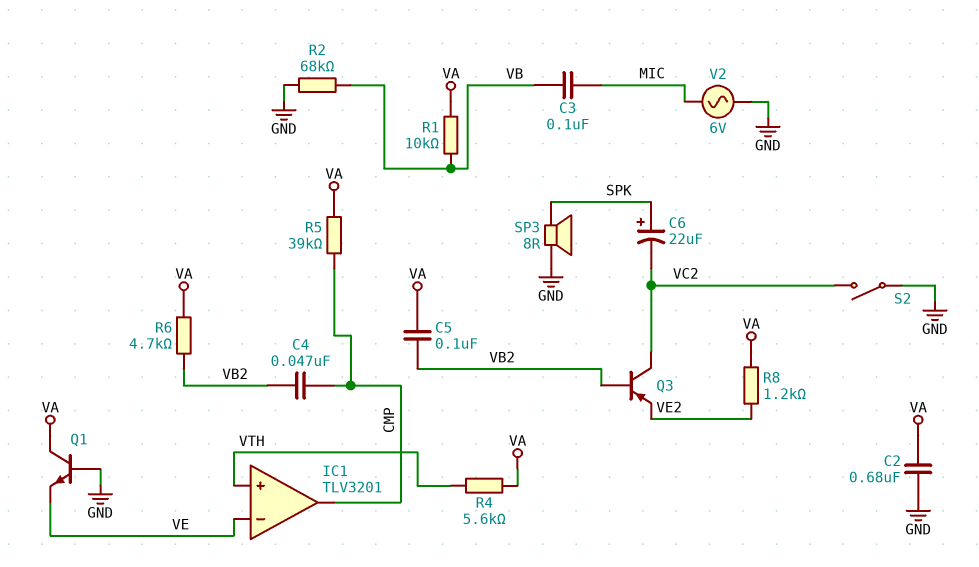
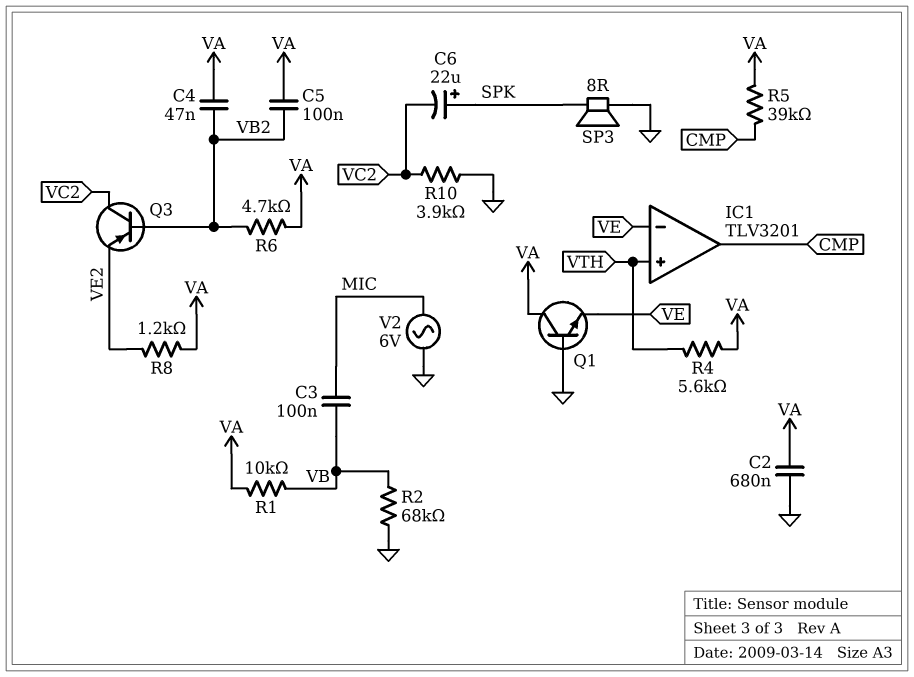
C4: 47nF (CMP, VB2) -> 47nF (VA, VB2)
R10: none -> 3.9k (GND, VC2)
S2: switch (GND, VC2) -> none

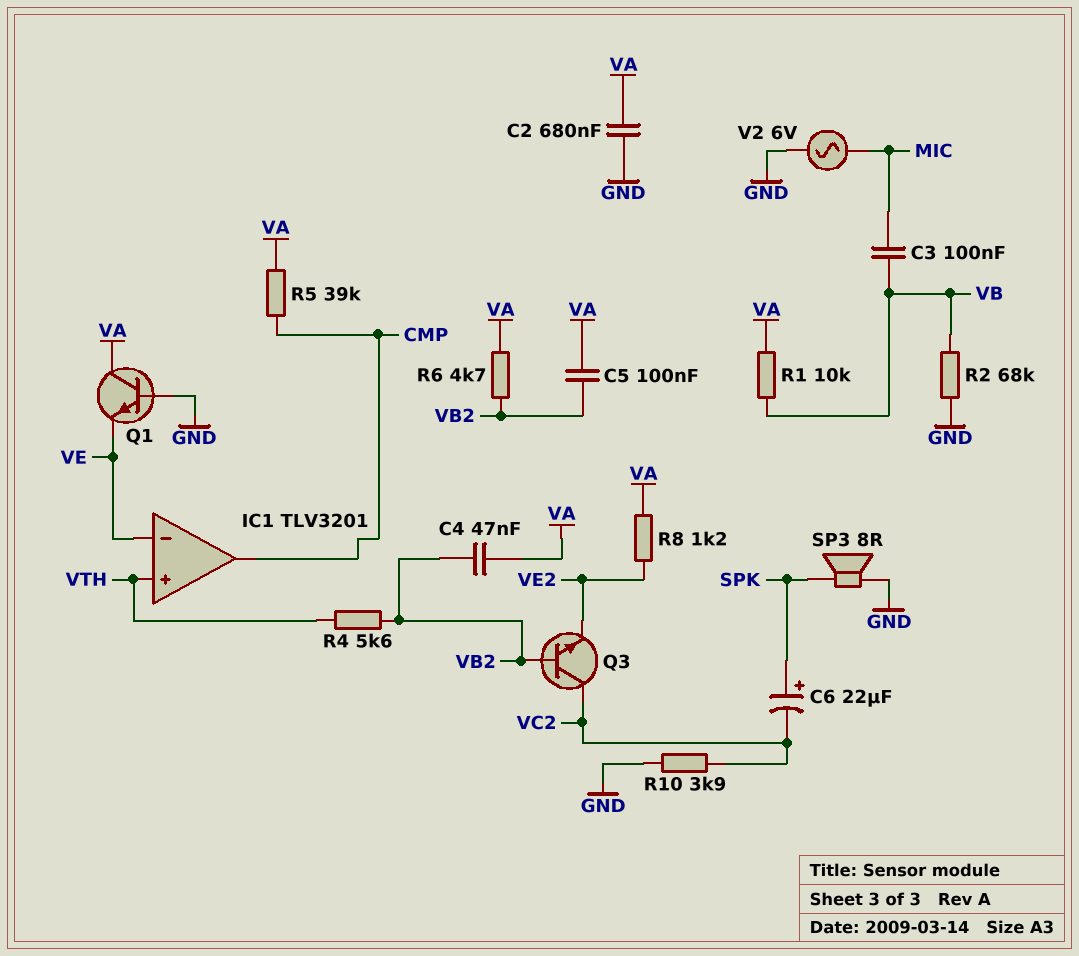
Q3: PNP (B VB2, C VC2, E VE2) -> NPN (B VB2, C VC2, E VE2)
R4: 5.6k (VA, VTH) -> 5.6k (VB2, VTH)

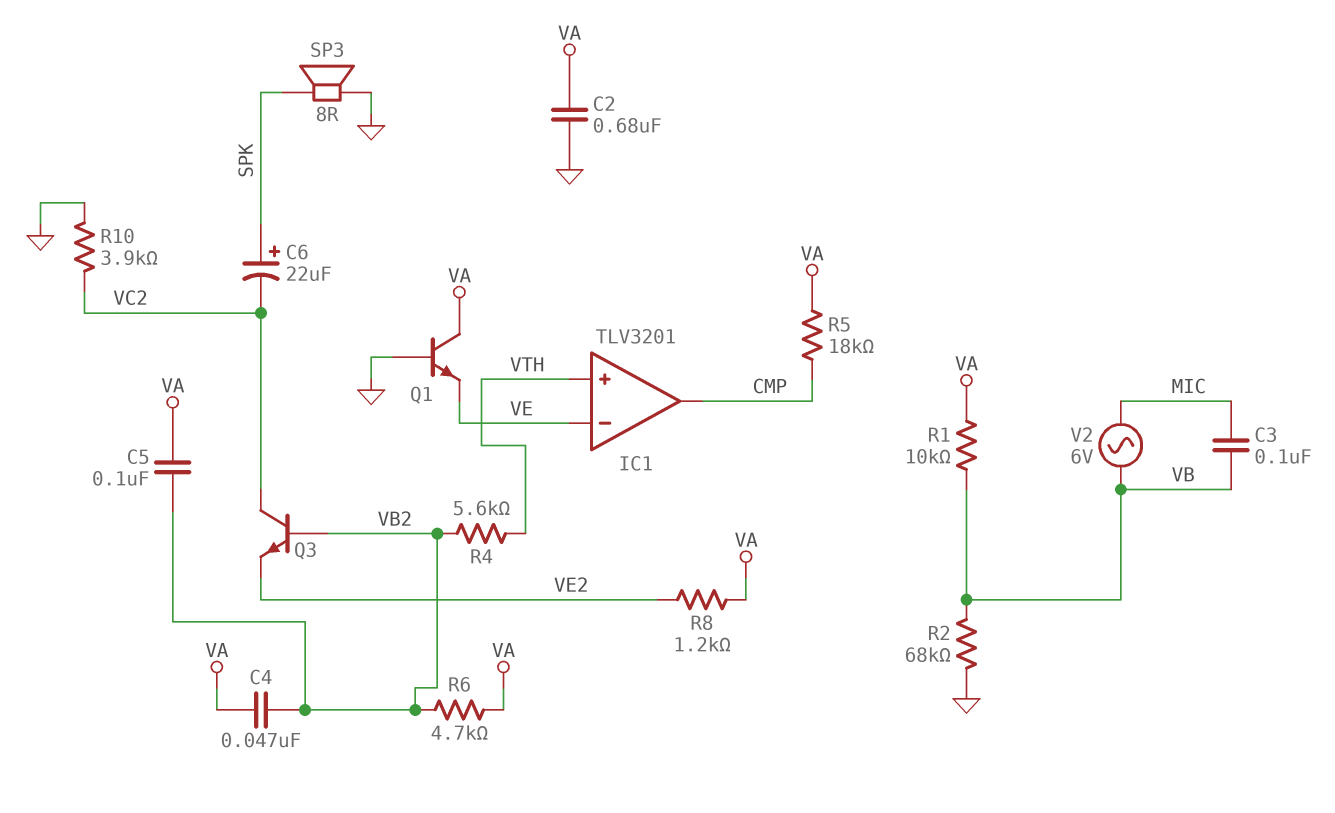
R5: 39k (CMP, VA) -> 18k (CMP, VA)
V2: AC 6V (GND, MIC) -> AC 6V (MIC, VB)

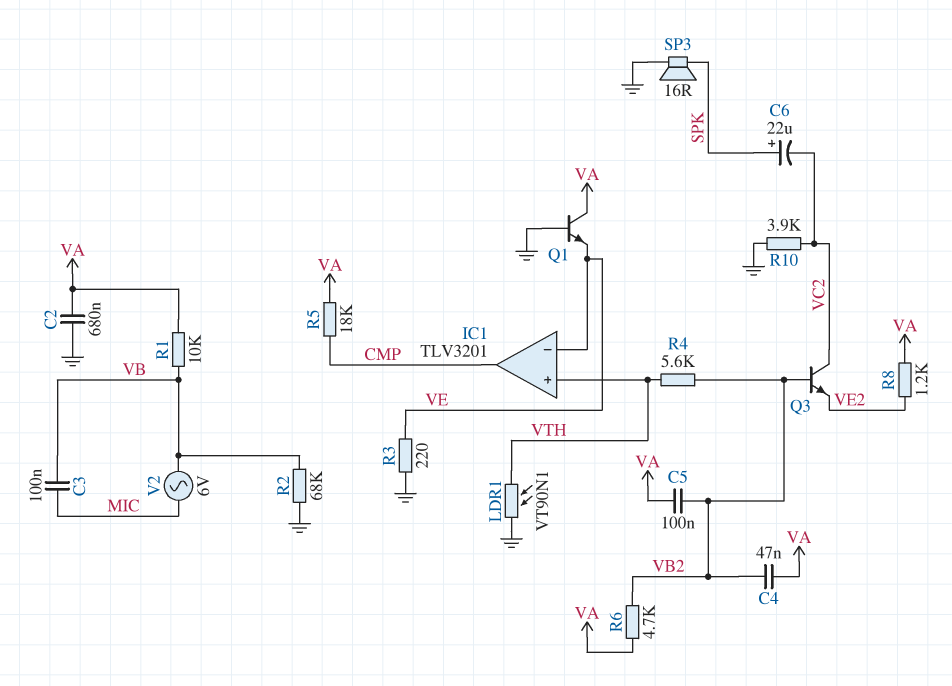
LDR1: none -> VT90N1 (GND, VTH)
R3: none -> 220 (GND, VE)
SP3: speaker 8R (GND, SPK) -> speaker 16R (GND, SPK)

